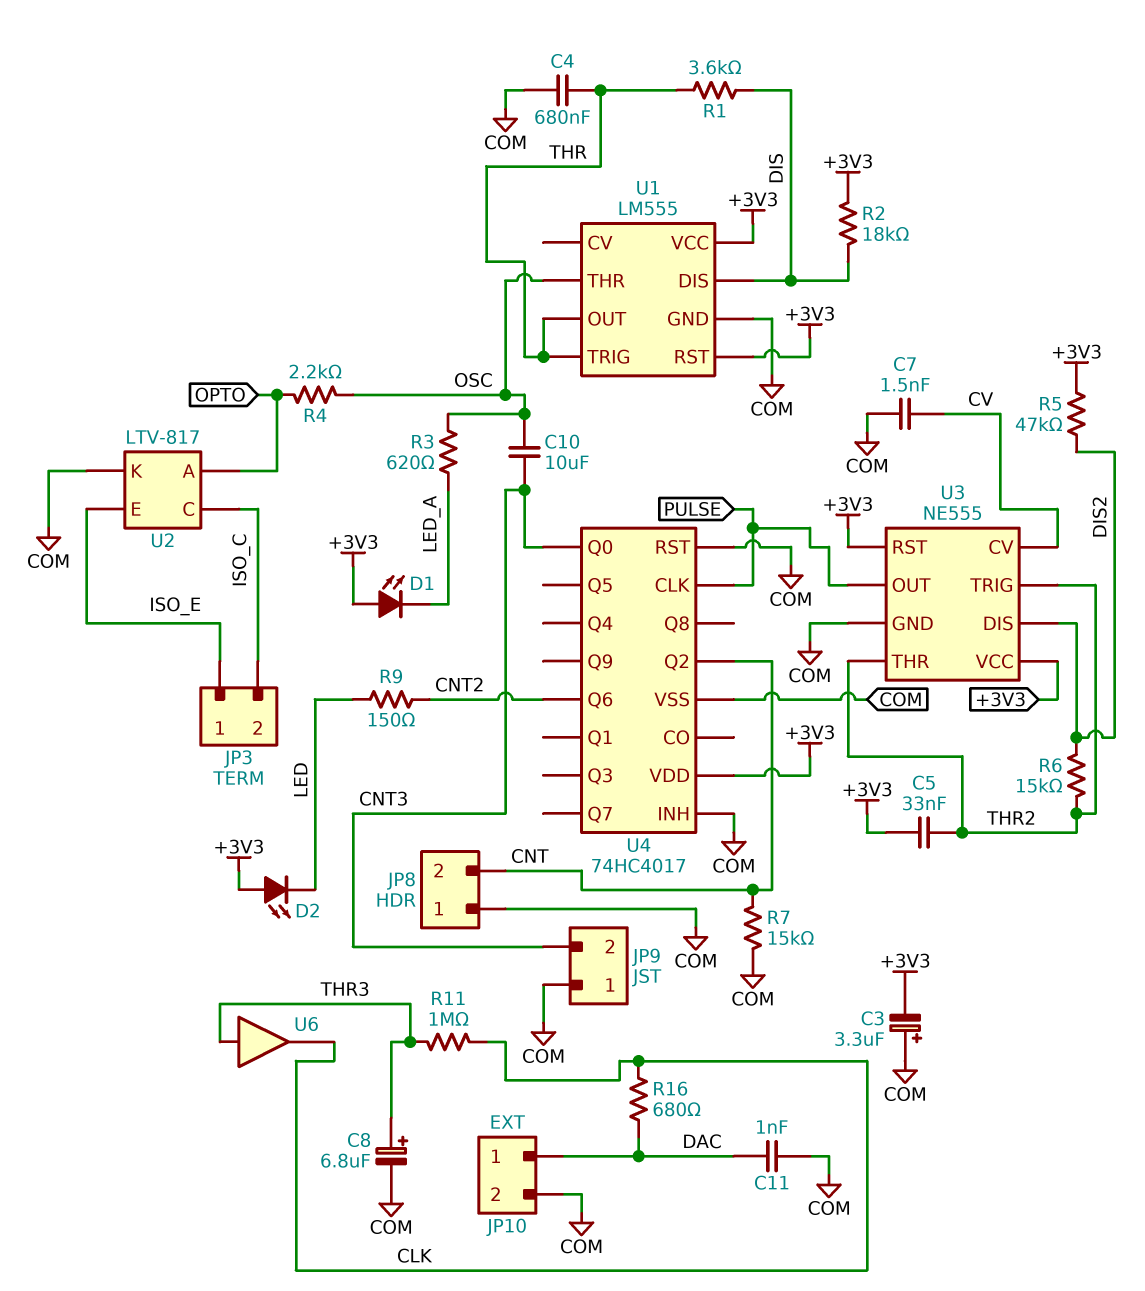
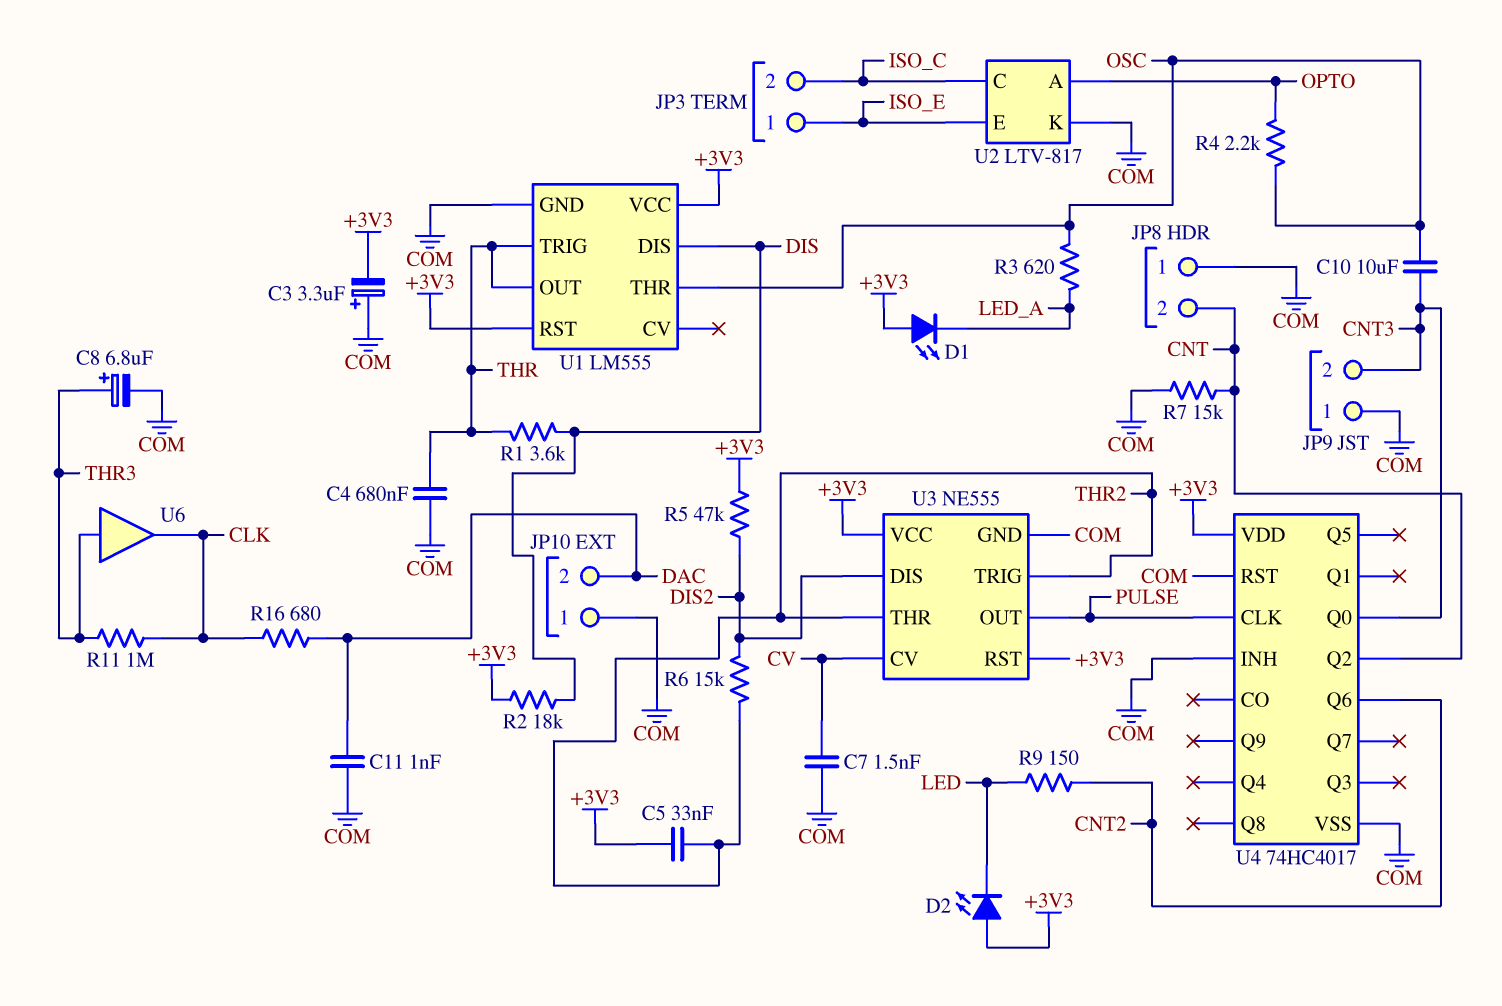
JP10 pin 1: DAC -> COM
JP10 pin 2: COM -> DAC

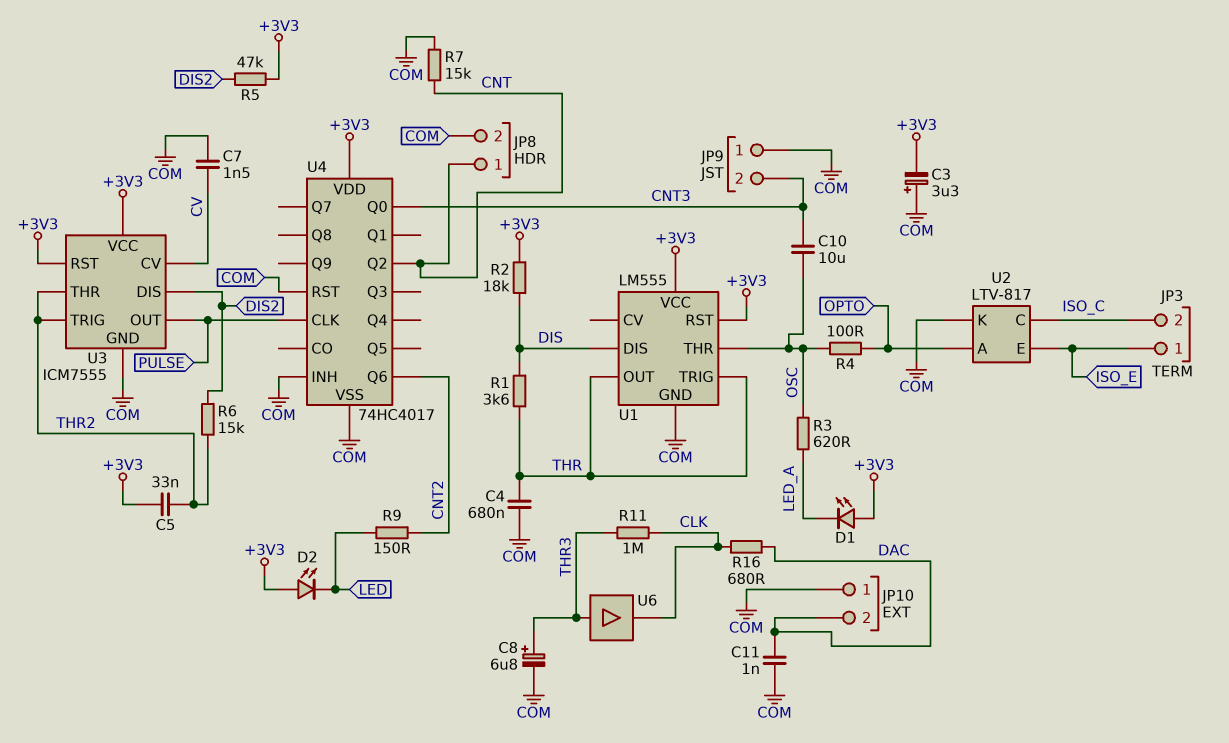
JP8 pin 1: COM -> CNT
JP8 pin 2: CNT -> COM
R4: 2.2k (OPTO, OSC) -> 100 (OPTO, OSC)
U3: NE555 -> ICM7555

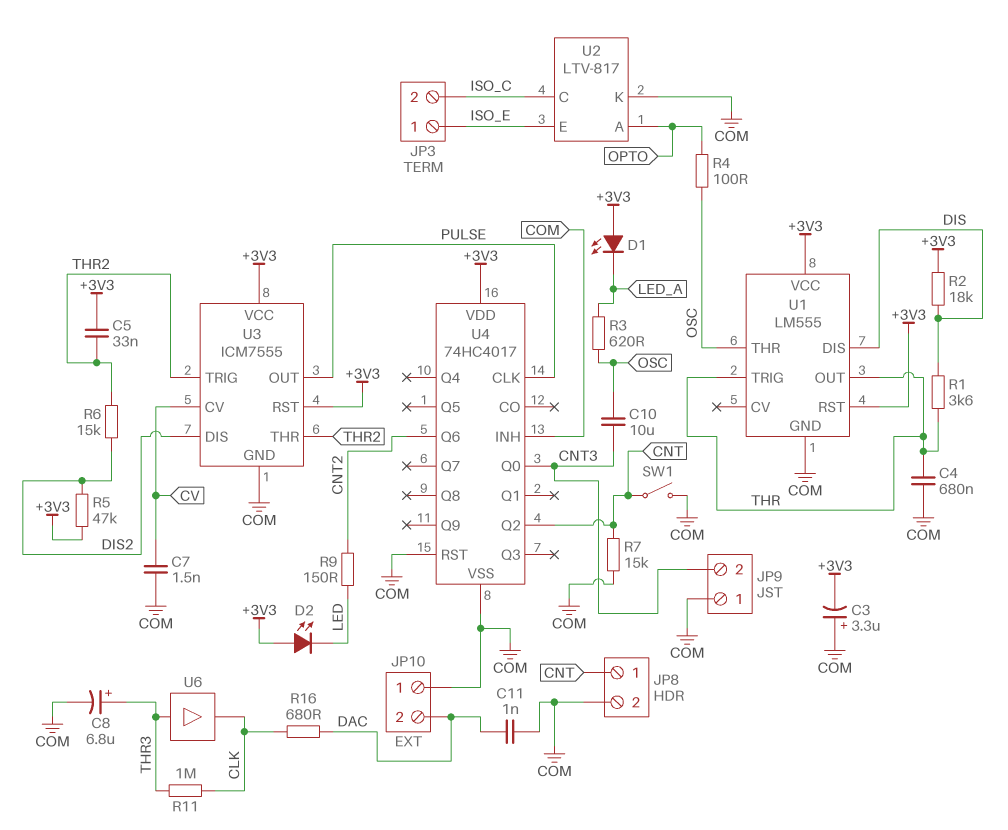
SW1: none -> switch (CNT, COM)

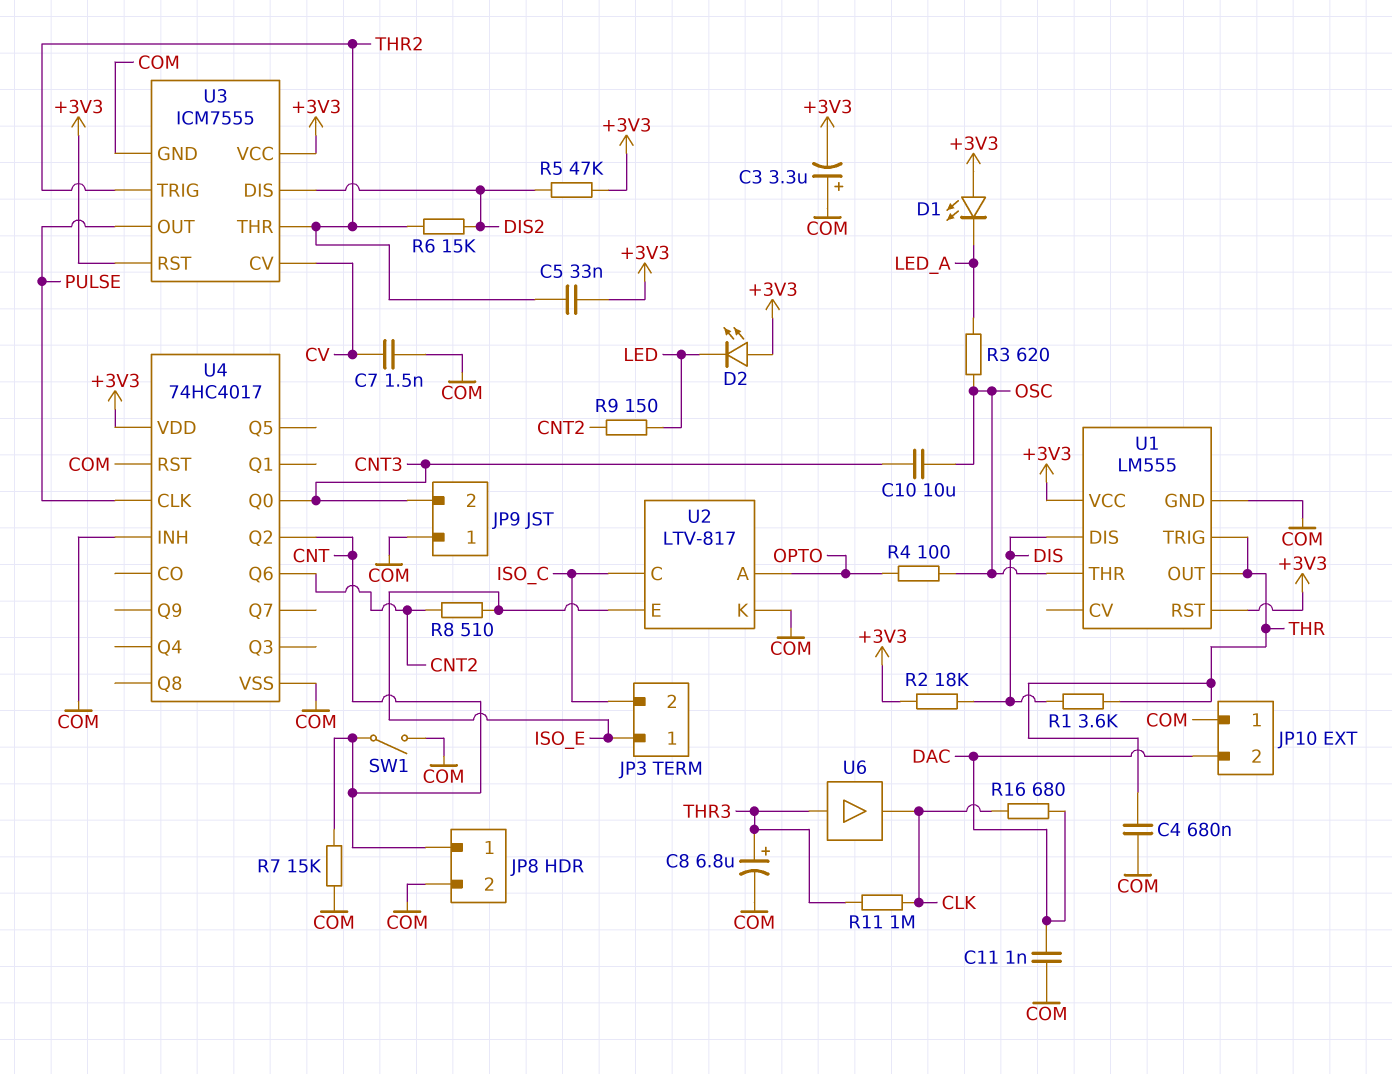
R8: none -> 510 (CNT2, ISO_E)

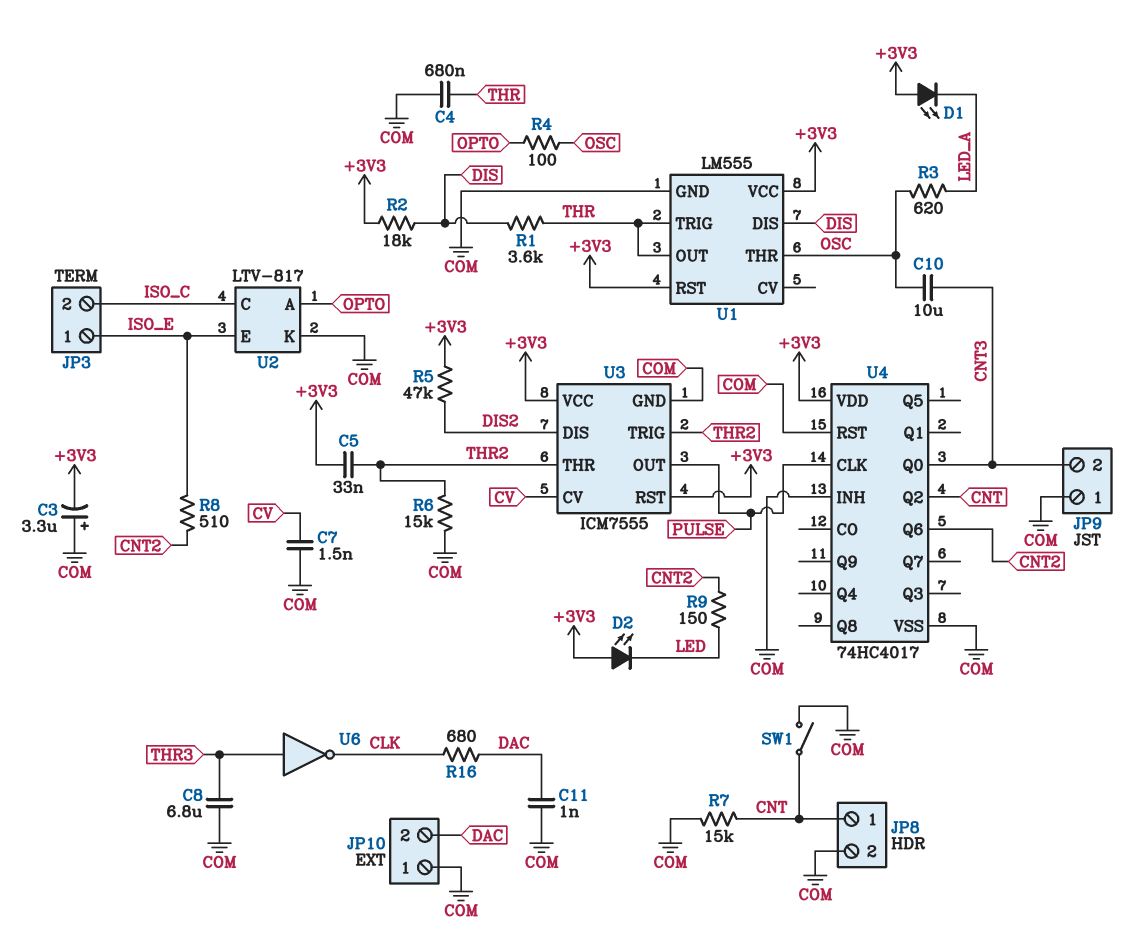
C8: 6.8uF (plus THR3, minus COM) -> 6.8uF (COM, THR3)
R6: 15k (DIS2, THR2) -> 15k (COM, THR2)
R11: 1M (CLK, THR3) -> none
U6: buffer (in THR3, out CLK) -> NOT (in THR3, out CLK)

